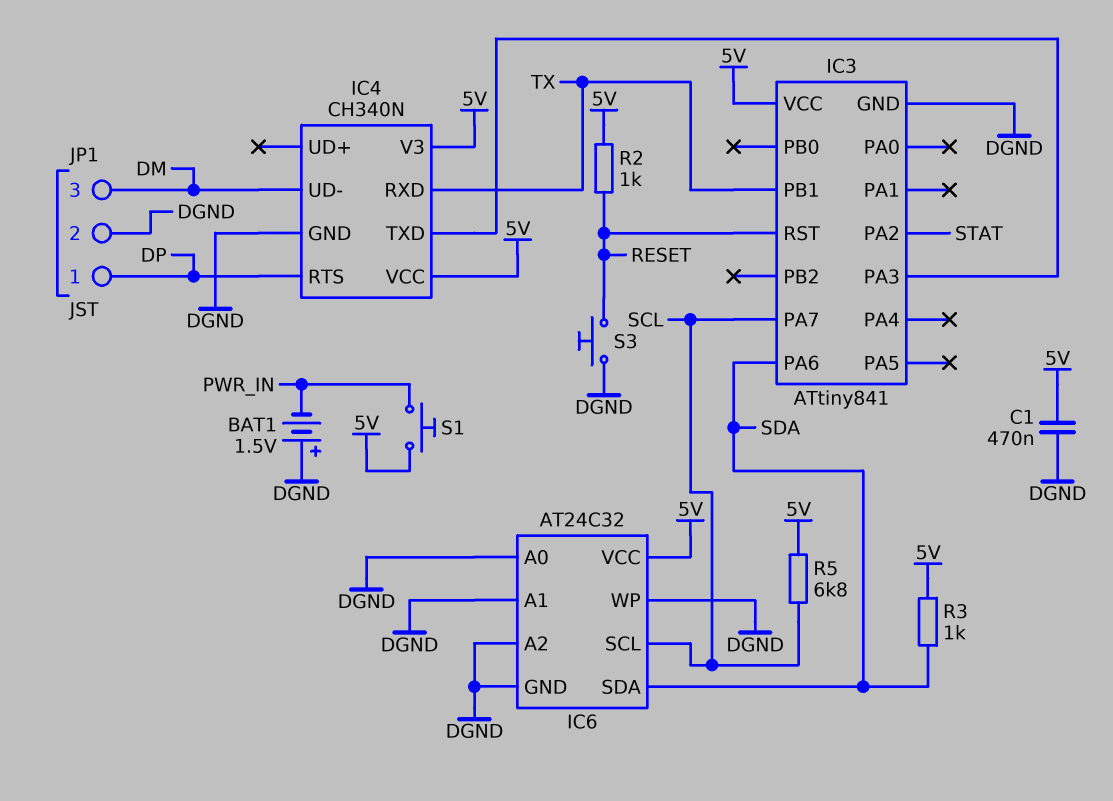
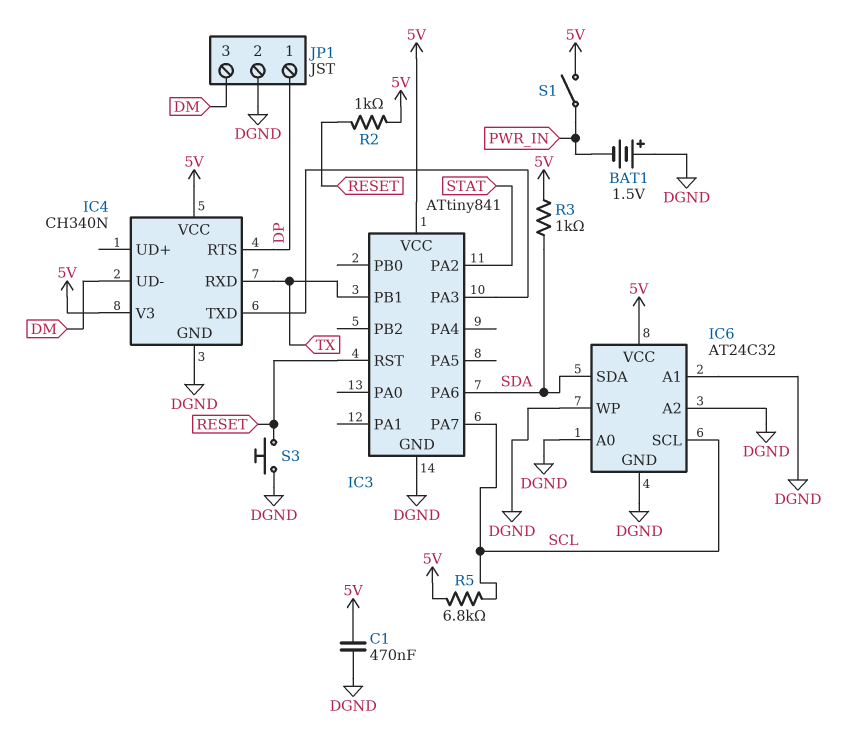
S1: button (5V, PWR_IN) -> switch (5V, PWR_IN)

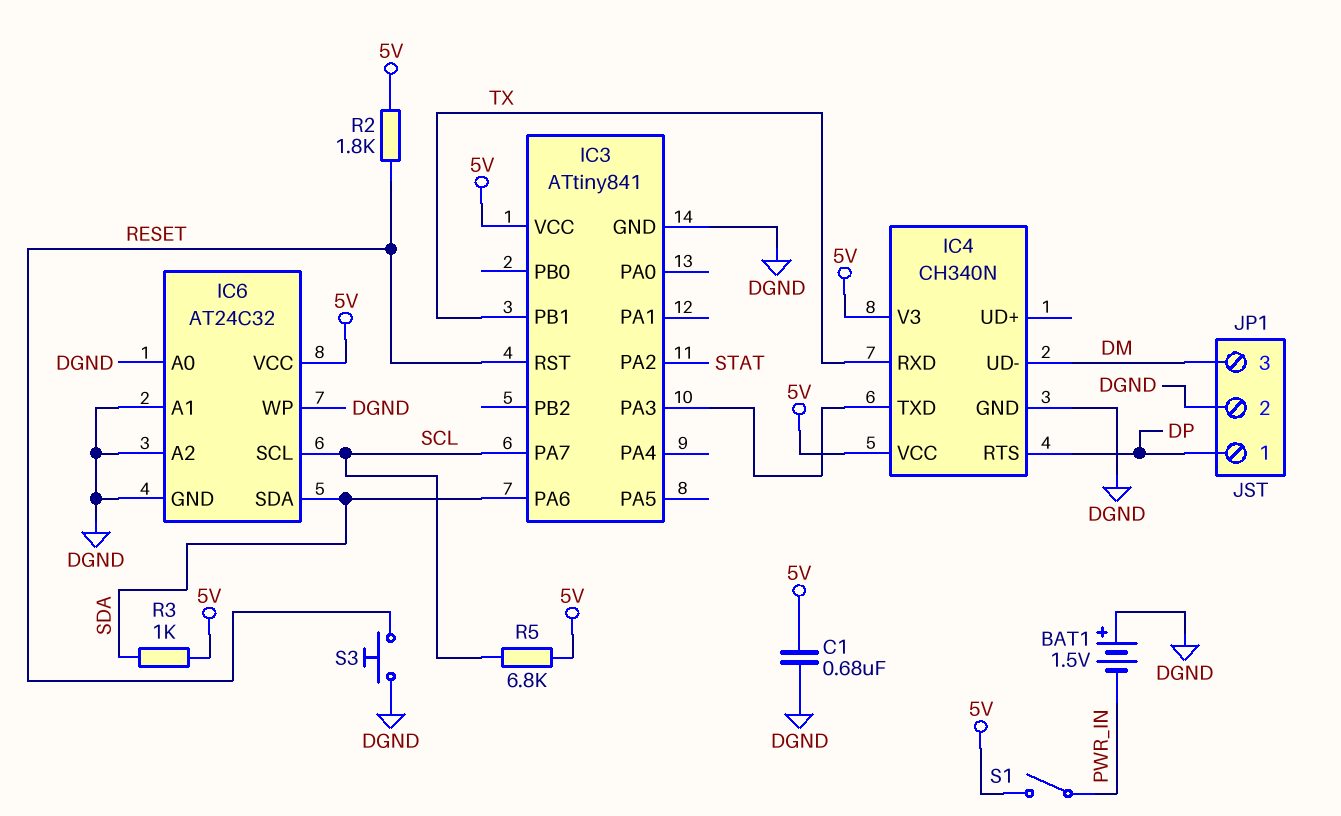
C1: 470nF (5V, DGND) -> 680nF (5V, DGND)
R2: 1k (5V, RESET) -> 1.8k (5V, RESET)

